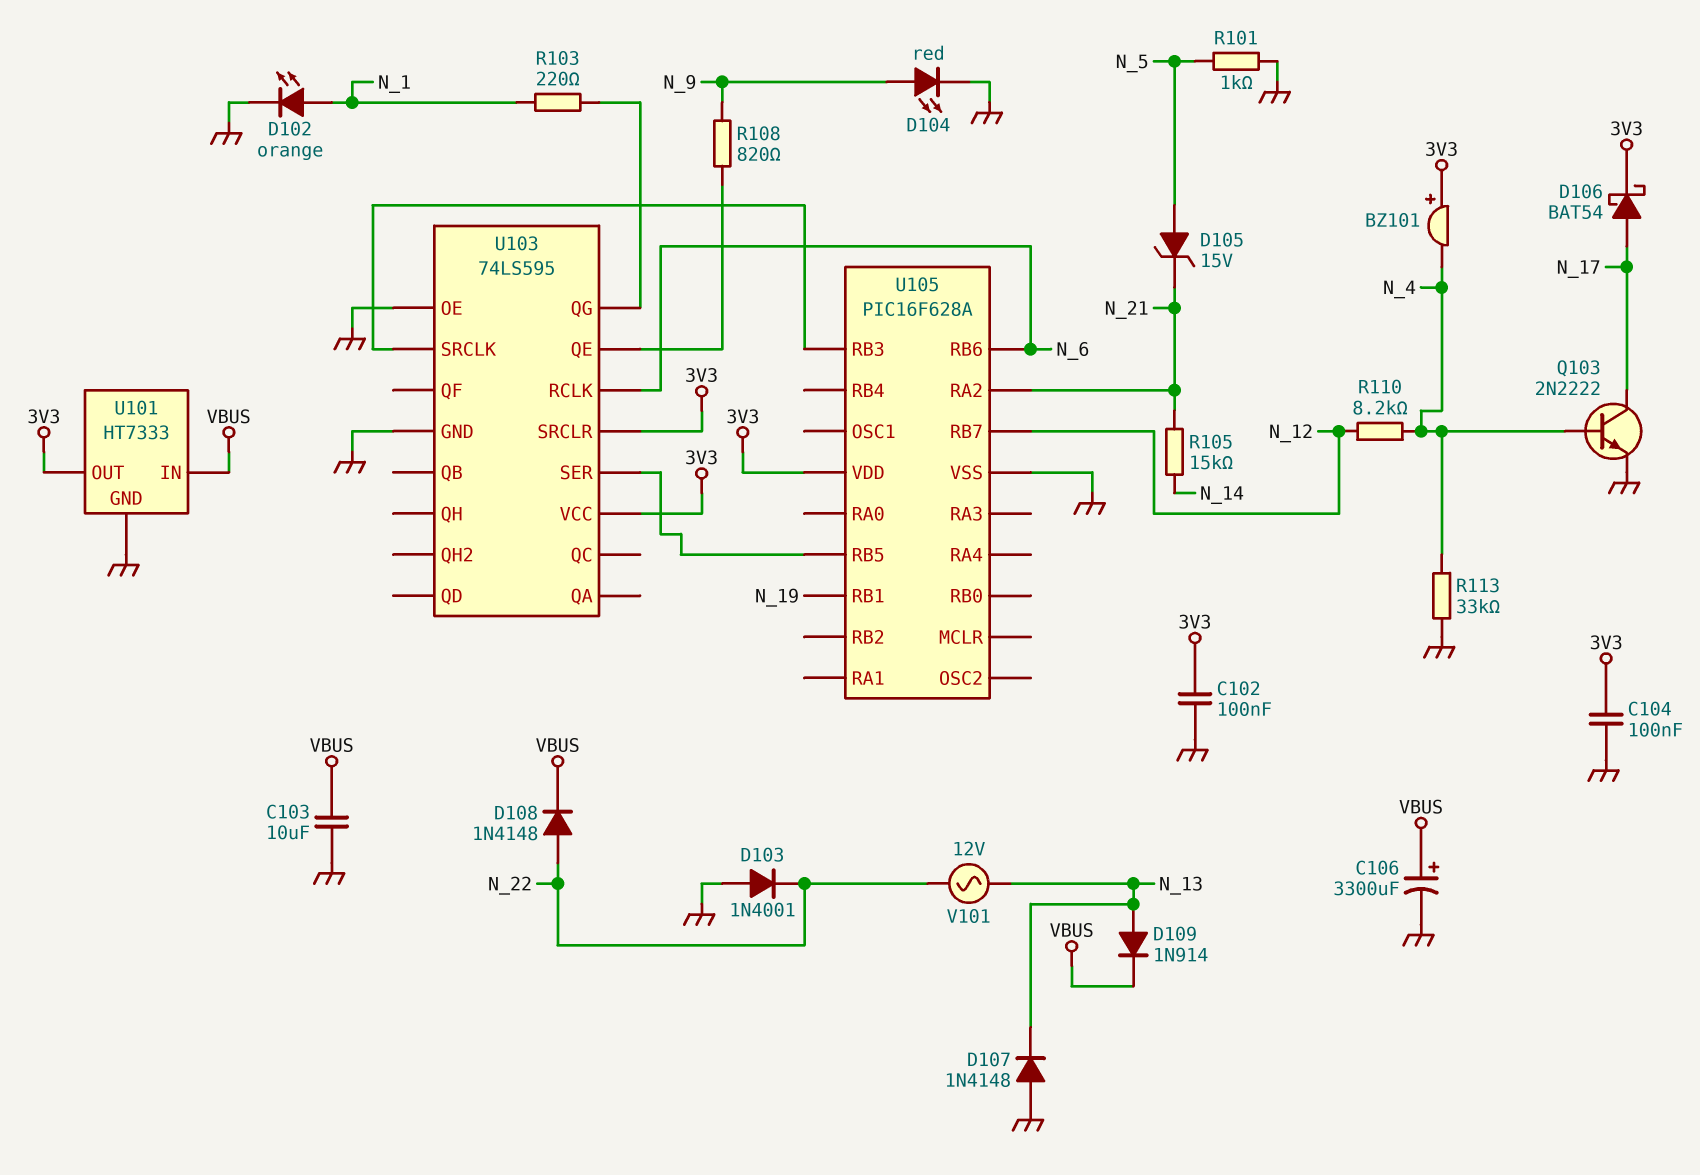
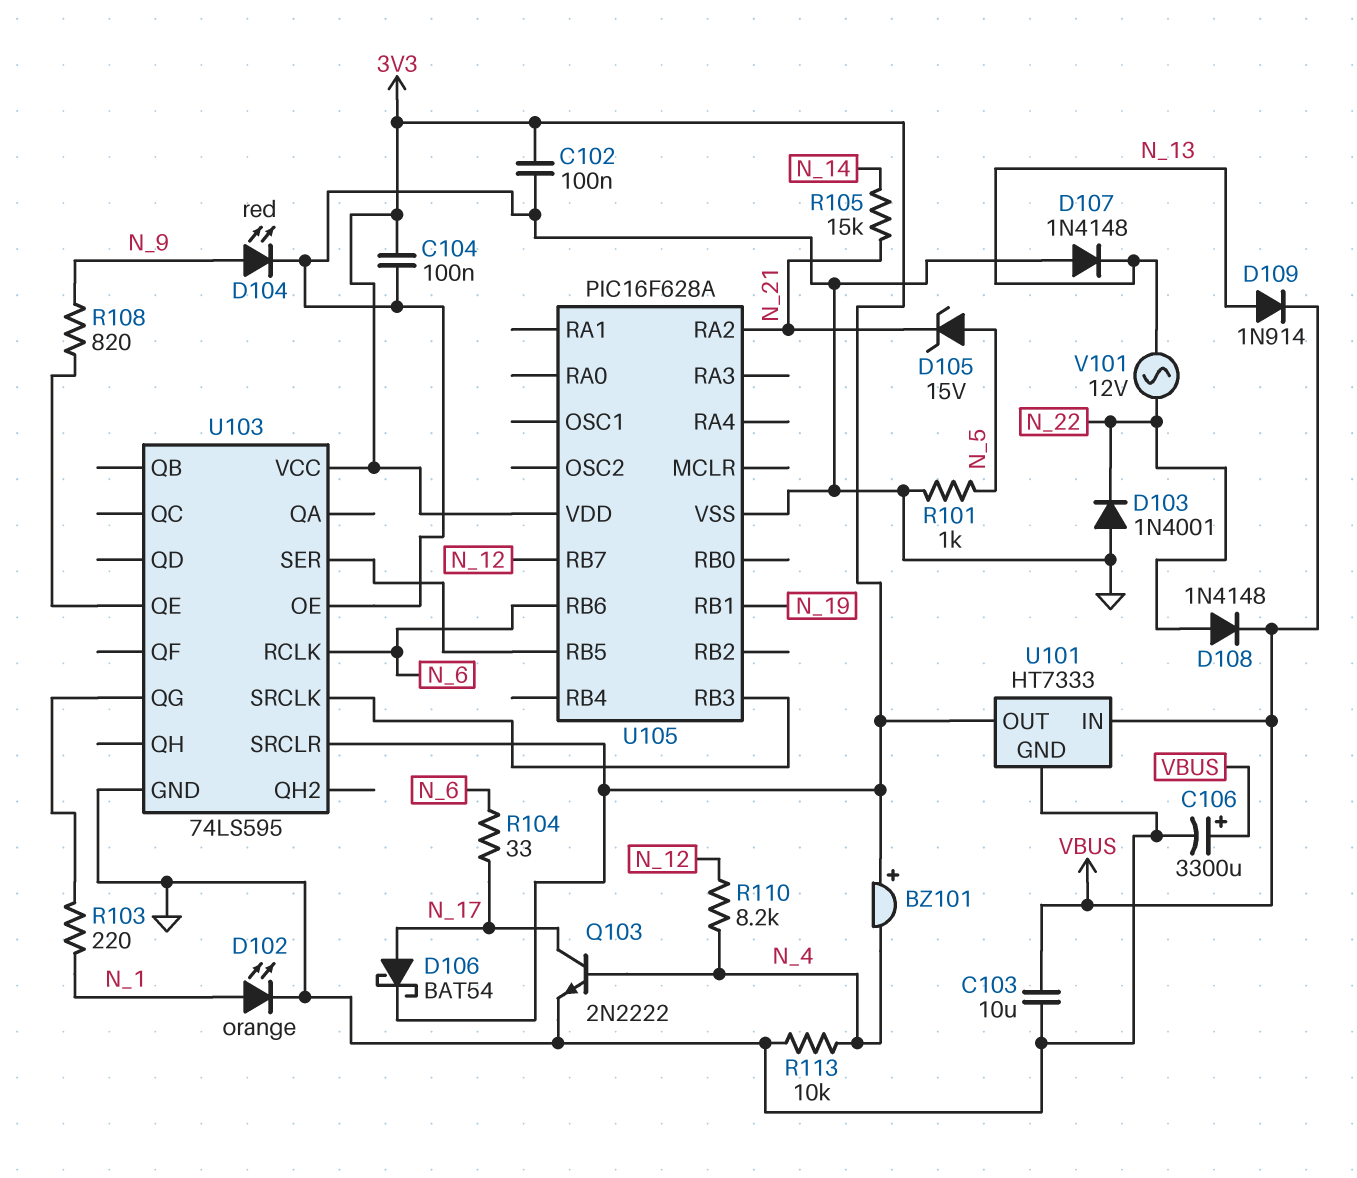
R104: none -> 33 (N_6, N_17)
R113: 33k (GND, N_4) -> 10k (GND, N_4)

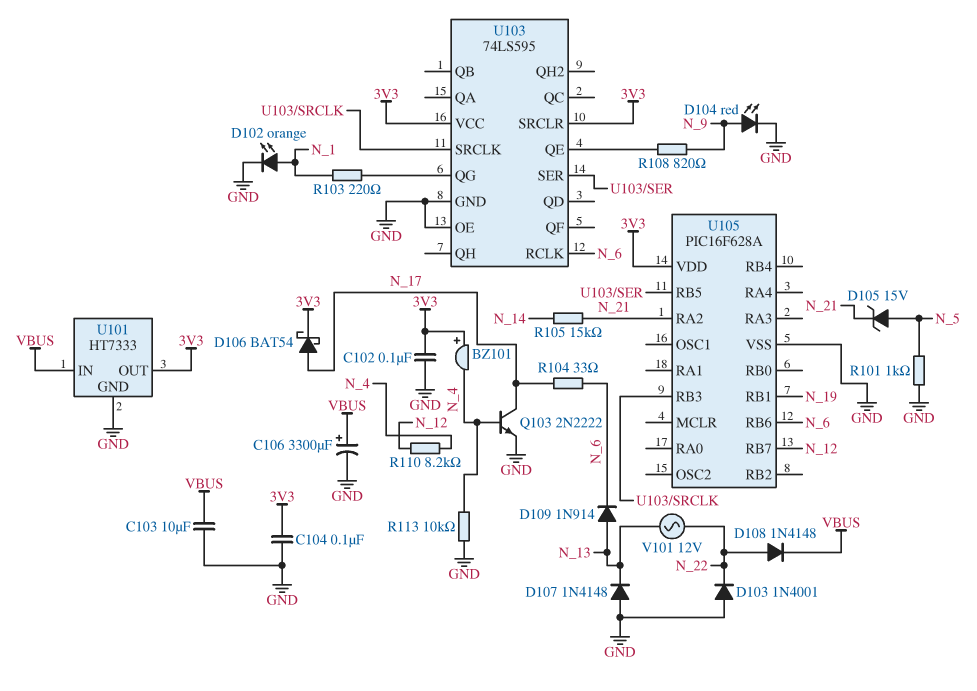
D109: diode 1N914 (A N_13, K VBUS) -> diode 1N914 (A N_13, K N_6)

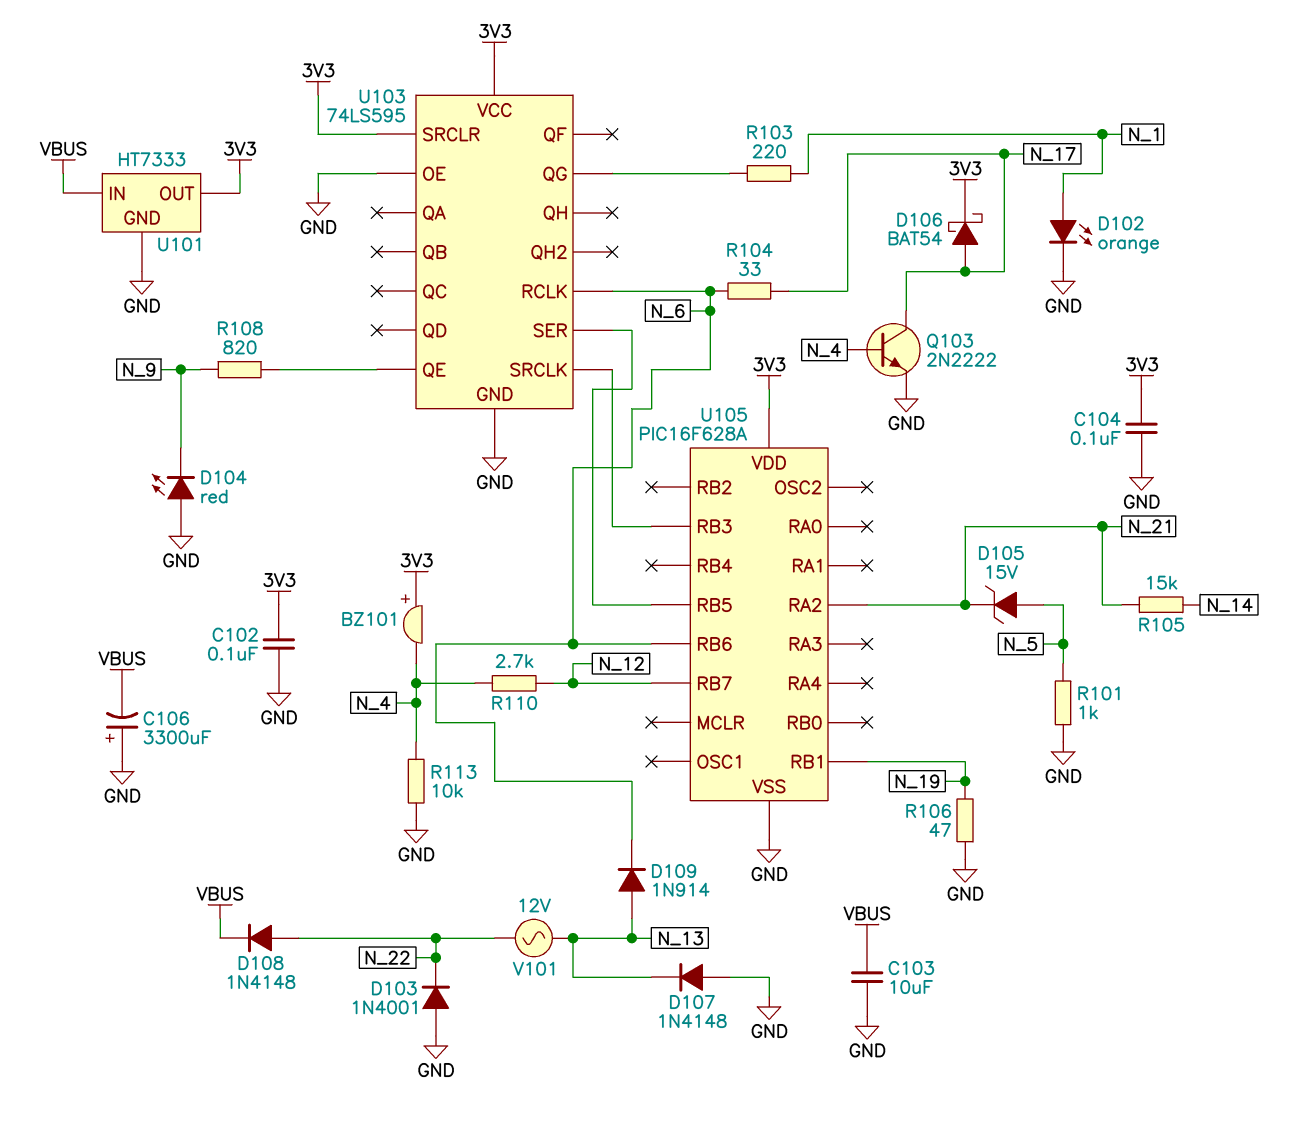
C106: 3300uF (plus VBUS, minus GND) -> 3300uF (plus GND, minus VBUS)
D104: LED red (A N_9, K GND) -> LED red (A GND, K N_9)
R106: none -> 47 (GND, N_19)
R110: 8.2k (N_4, N_12) -> 2.7k (N_4, N_12)

